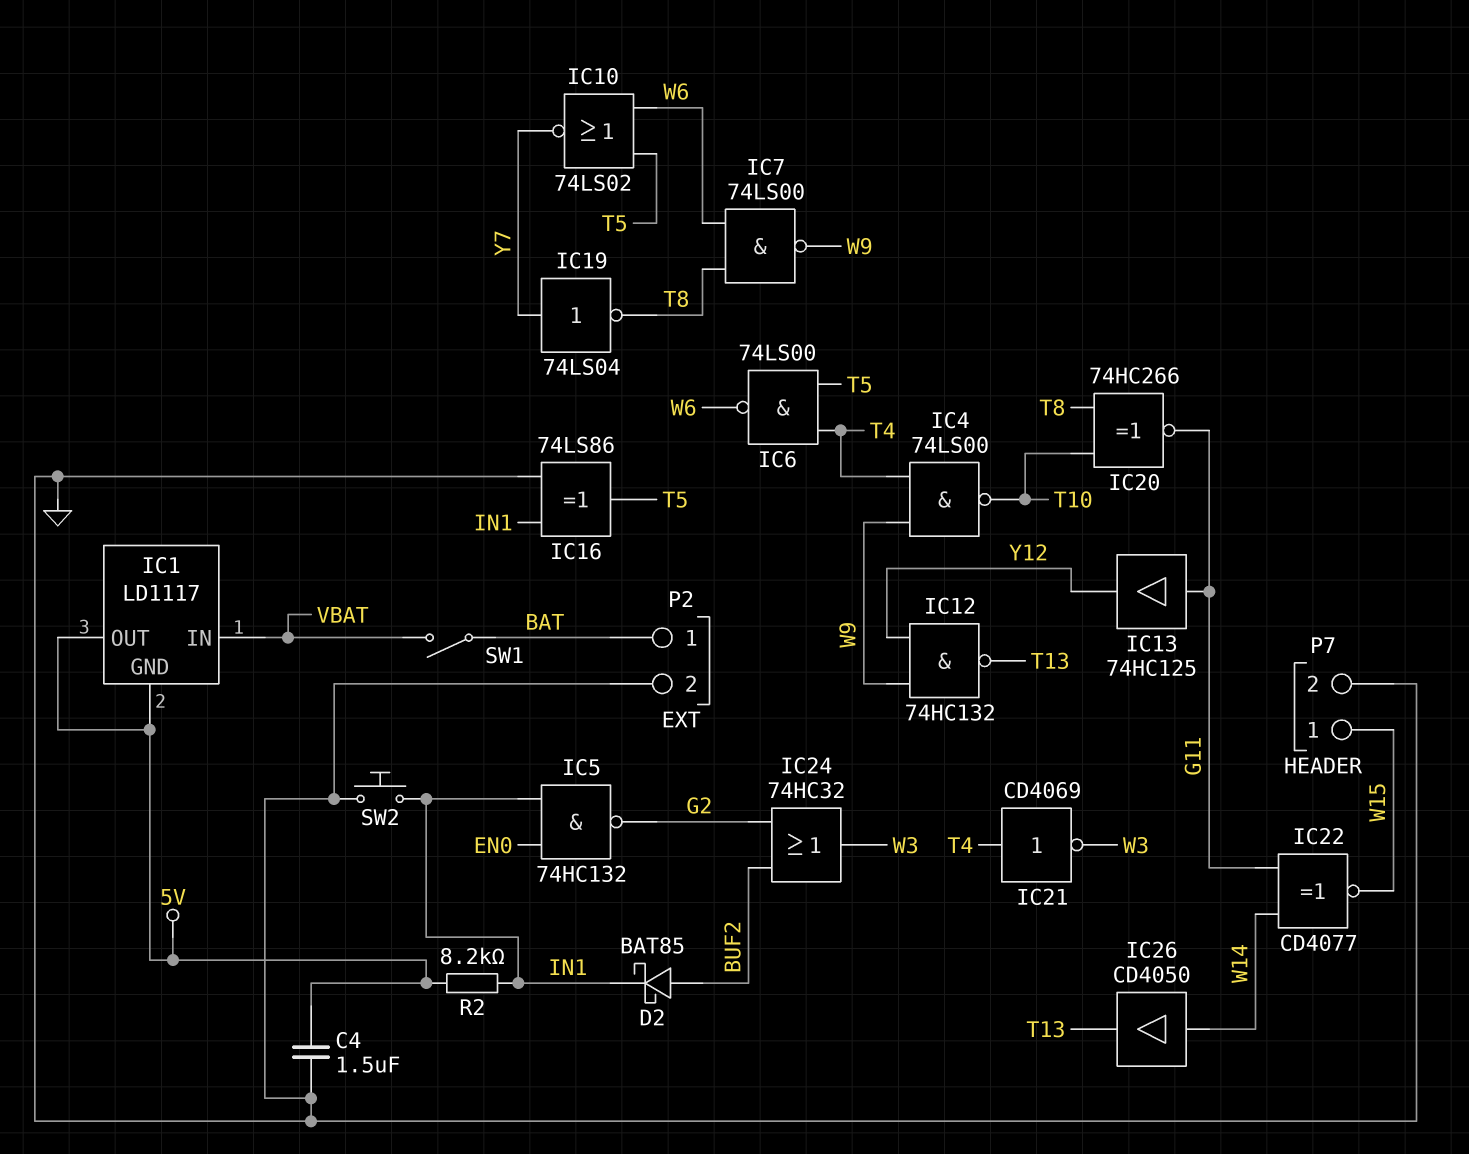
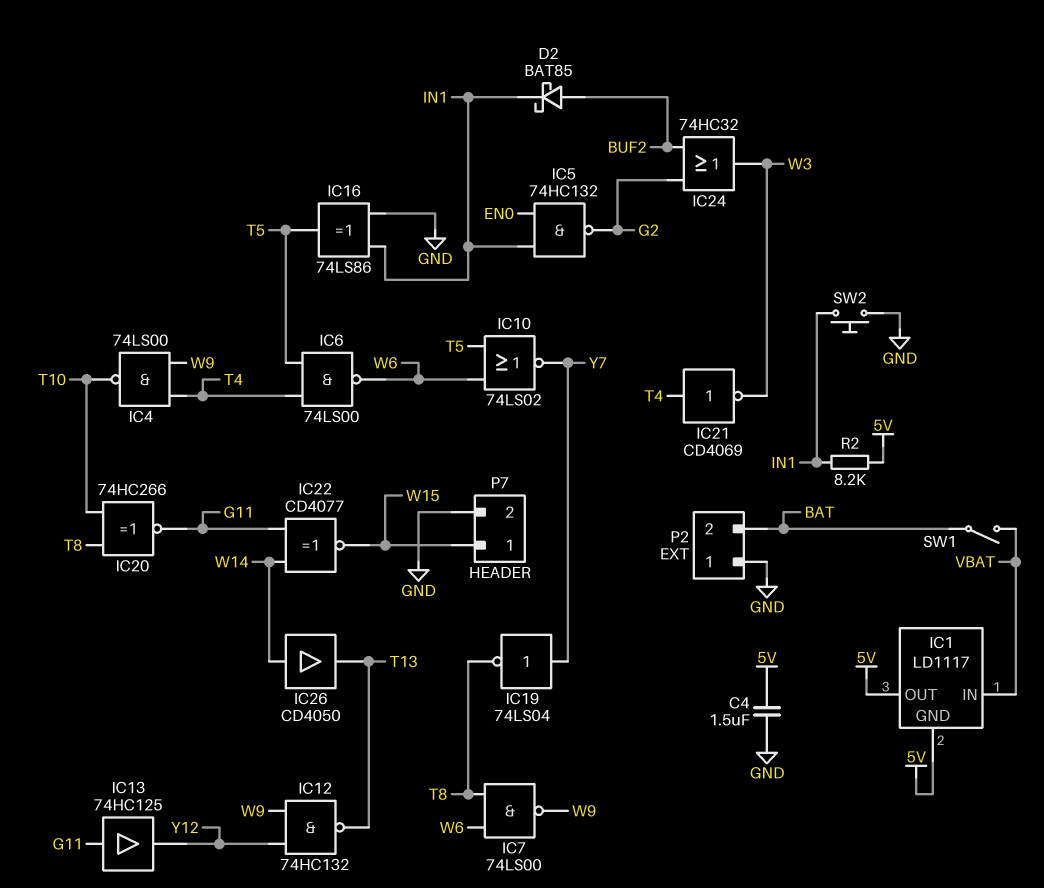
P2 pin 1: BAT -> GND
P2 pin 2: GND -> BAT

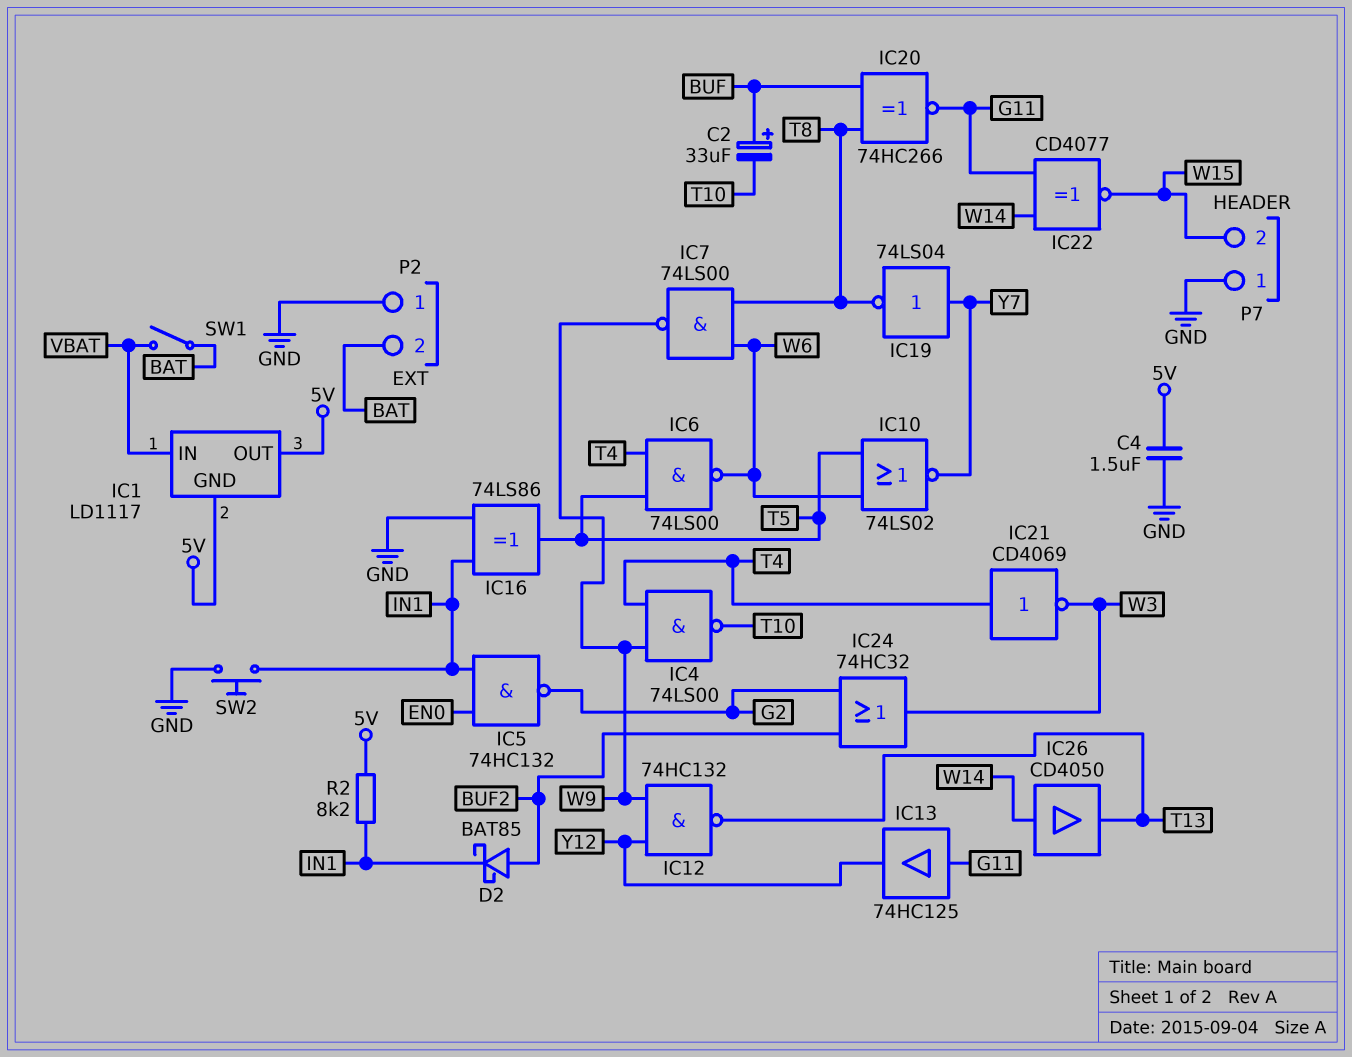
C2: none -> 33uF (plus BUF, minus T10)
IC20: XNOR 74HC266 (in T8, in T10, out G11) -> XNOR 74HC266 (in BUF, in T8, out G11)
P7 pin 1: W15 -> GND
P7 pin 2: GND -> W15

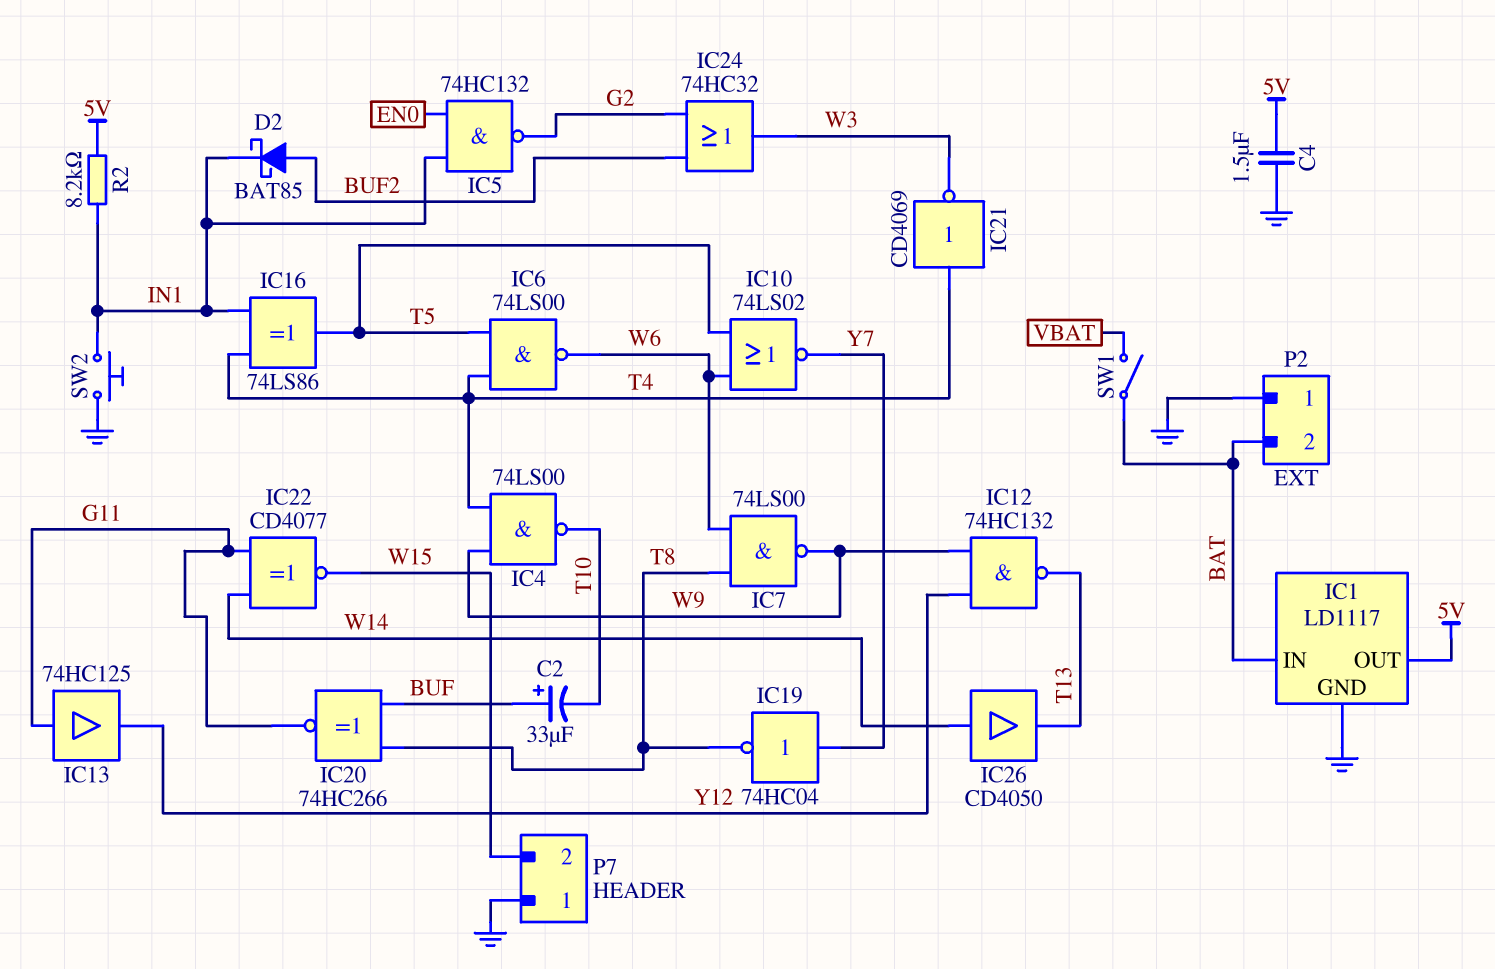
IC1 pin GND: 5V -> GND
IC1 pin IN: VBAT -> BAT
IC16: XOR 74LS86 (in GND, in IN1, out T5) -> XOR 74LS86 (in IN1, in T4, out T5)
IC19: NOT 74LS04 (in Y7, out T8) -> NOT 74HC04 (in Y7, out T8)

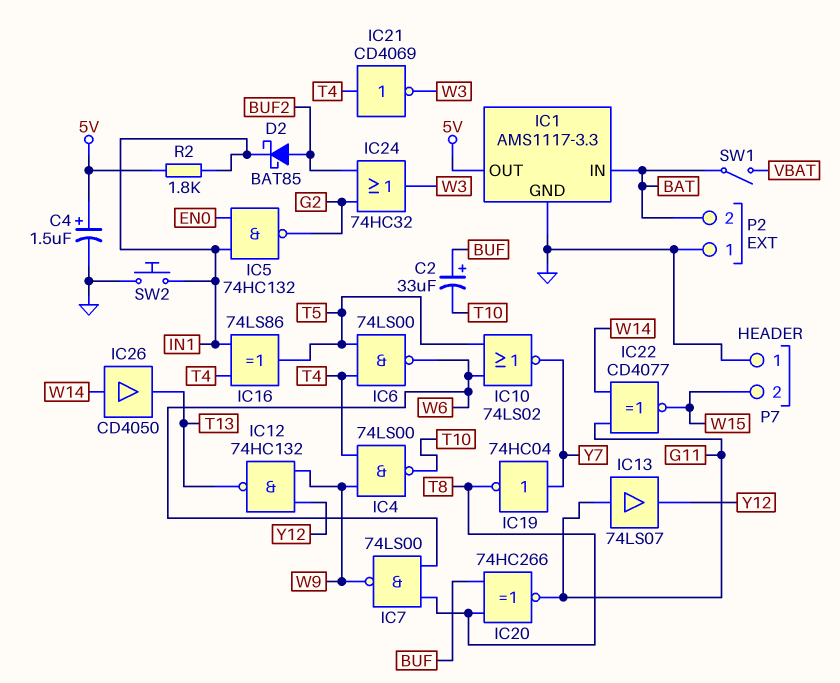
C4: 1.5uF (5V, GND) -> 1.5uF (plus 5V, minus GND)
IC1: LD1117 -> AMS1117-3.3
IC13: buffer 74HC125 (in G11, out Y12) -> buffer 74LS07 (in G11, out Y12)
R2: 8.2k (5V, IN1) -> 1.8k (5V, IN1)

